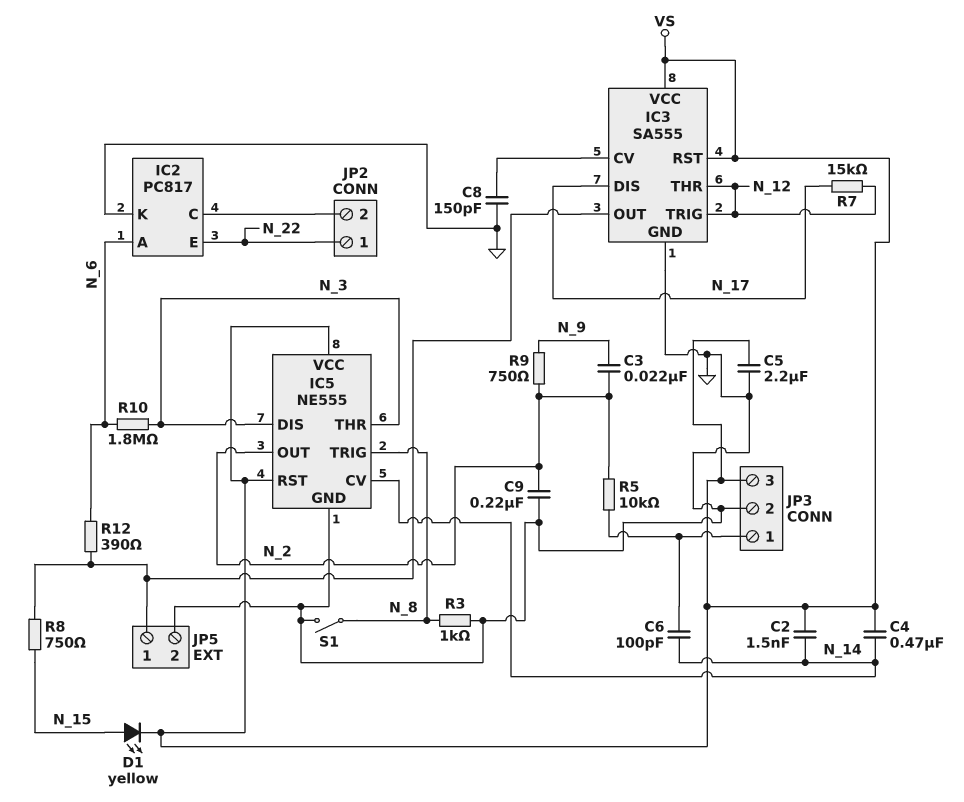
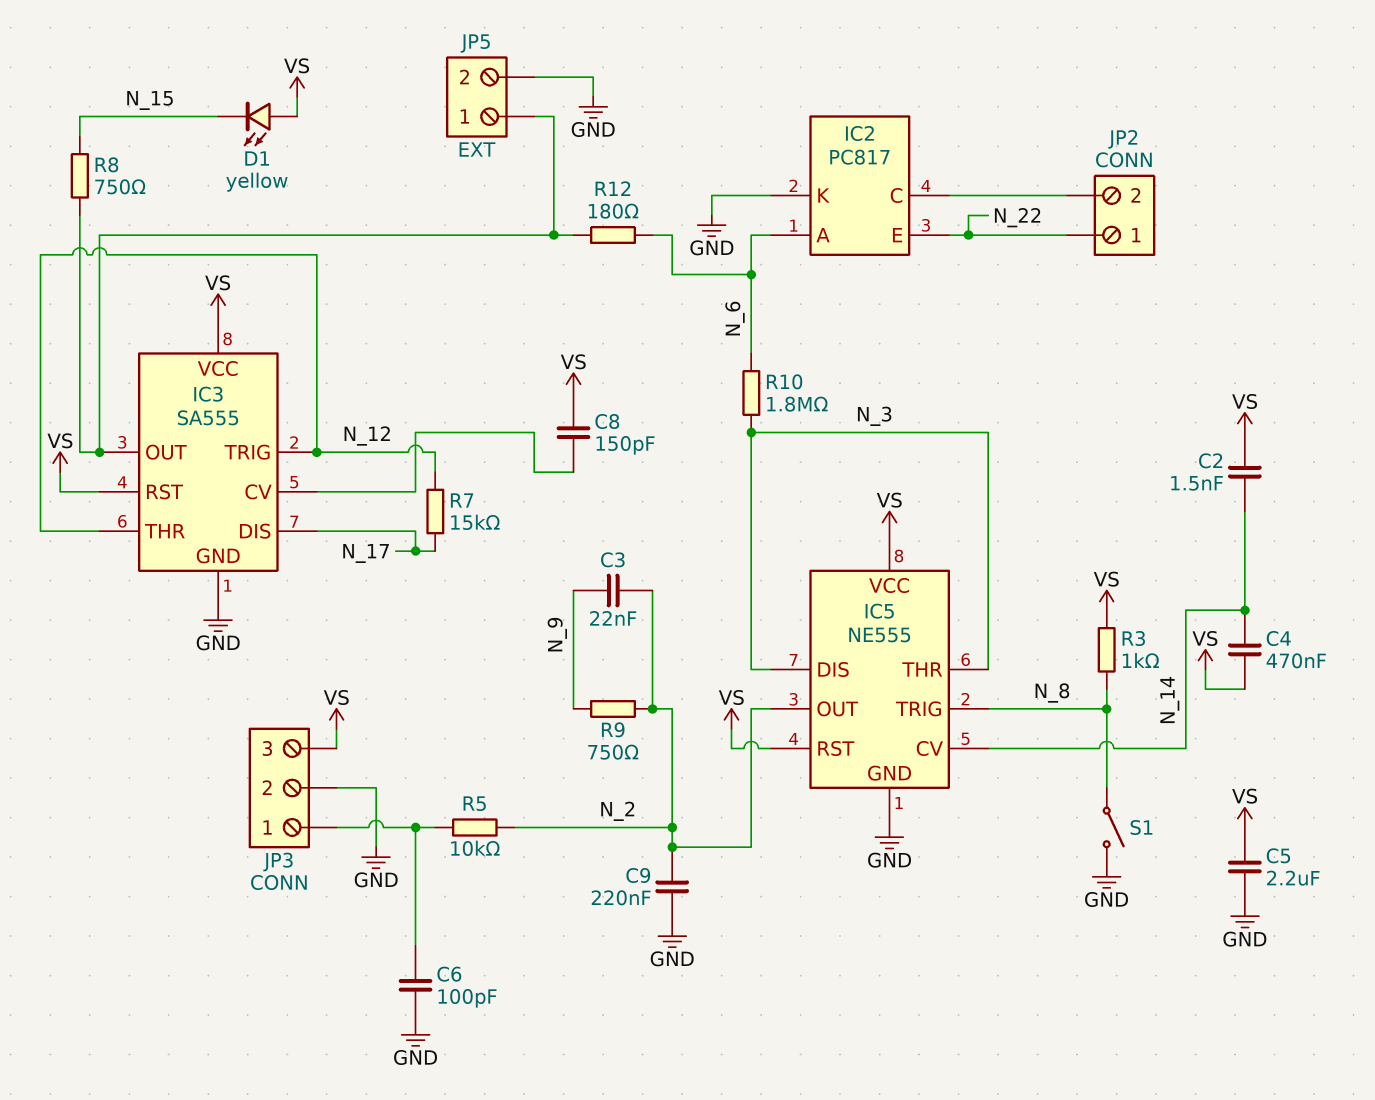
C6: 100pF (JP3/1, N_14) -> 100pF (GND, JP3/1)
C8: 150pF (GND, IC3/CV) -> 150pF (IC3/CV, VS)
D1: LED yellow (A N_15, K VS) -> LED yellow (A VS, K N_15)
R3: 1k (GND, N_8) -> 1k (N_8, VS)
R12: 390 (IC3/OUT, N_6) -> 180 (IC3/OUT, N_6)

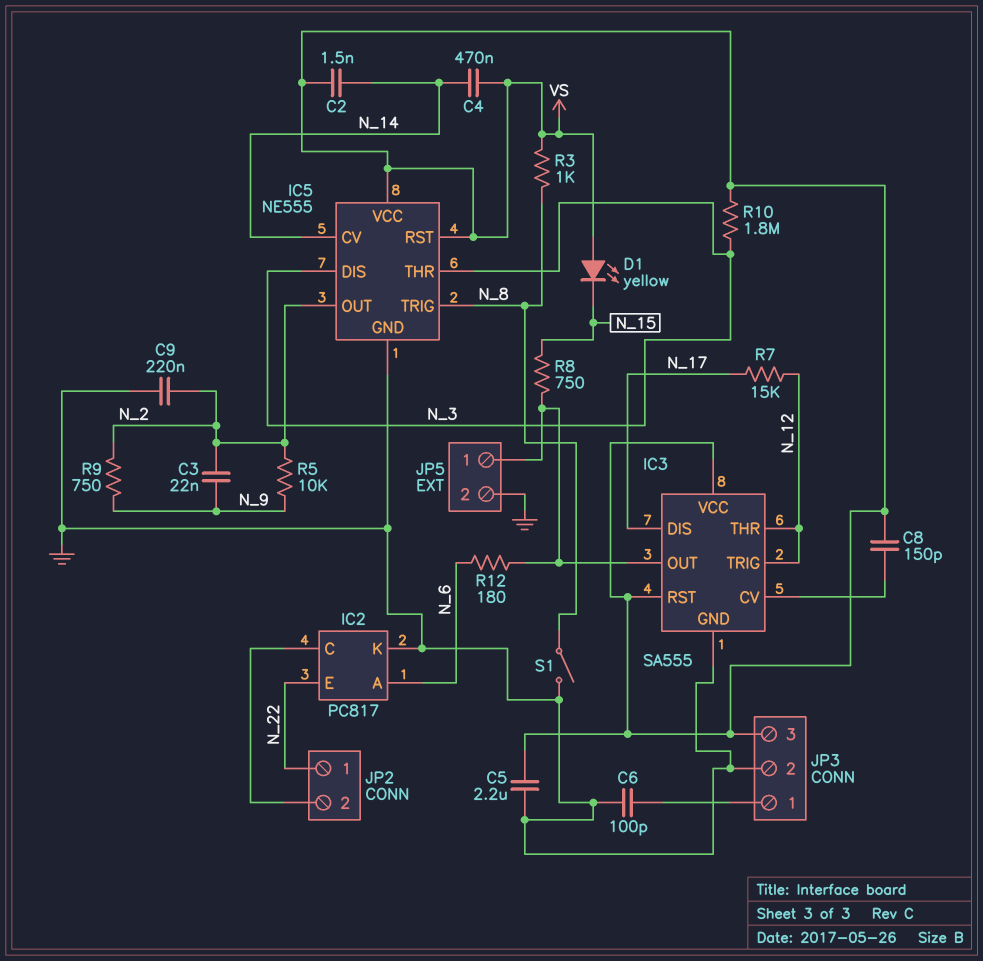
R5: 10k (JP3/1, N_2) -> 10k (N_2, N_9)
R10: 1.8M (N_3, N_6) -> 1.8M (N_3, VS)

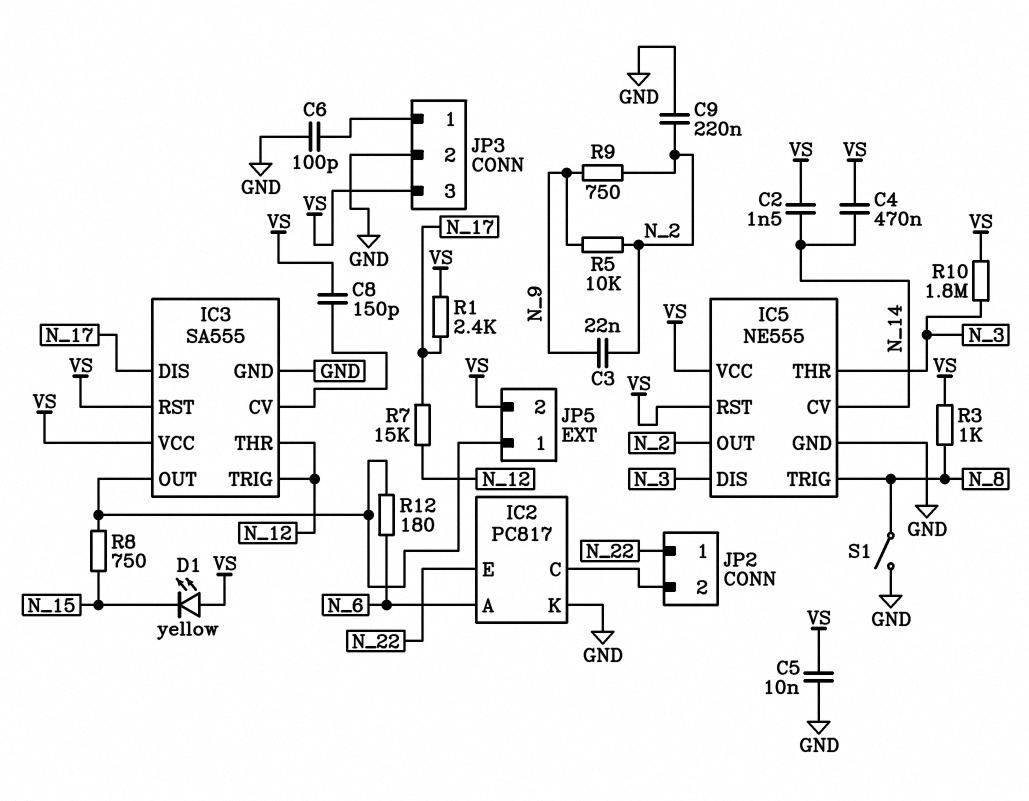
C5: 2.2uF (GND, VS) -> 10nF (GND, VS)
JP5 pin 2: GND -> VS
R1: none -> 2.4k (N_17, VS)

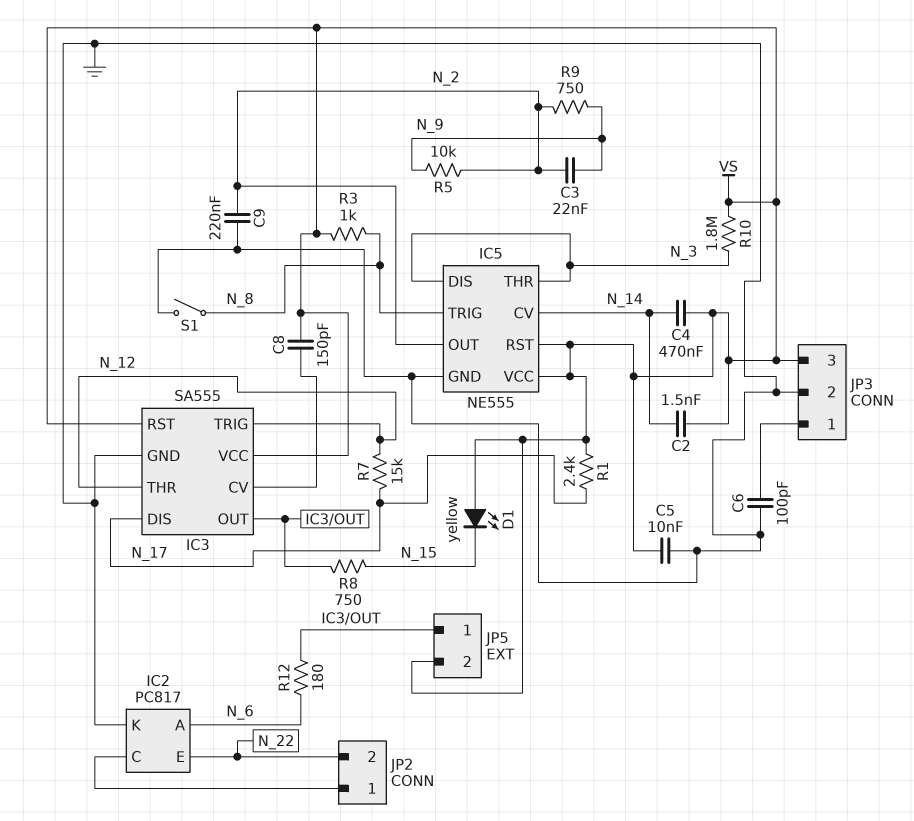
JP2 pin 1: N_22 -> IC2/C
JP2 pin 2: IC2/C -> N_22

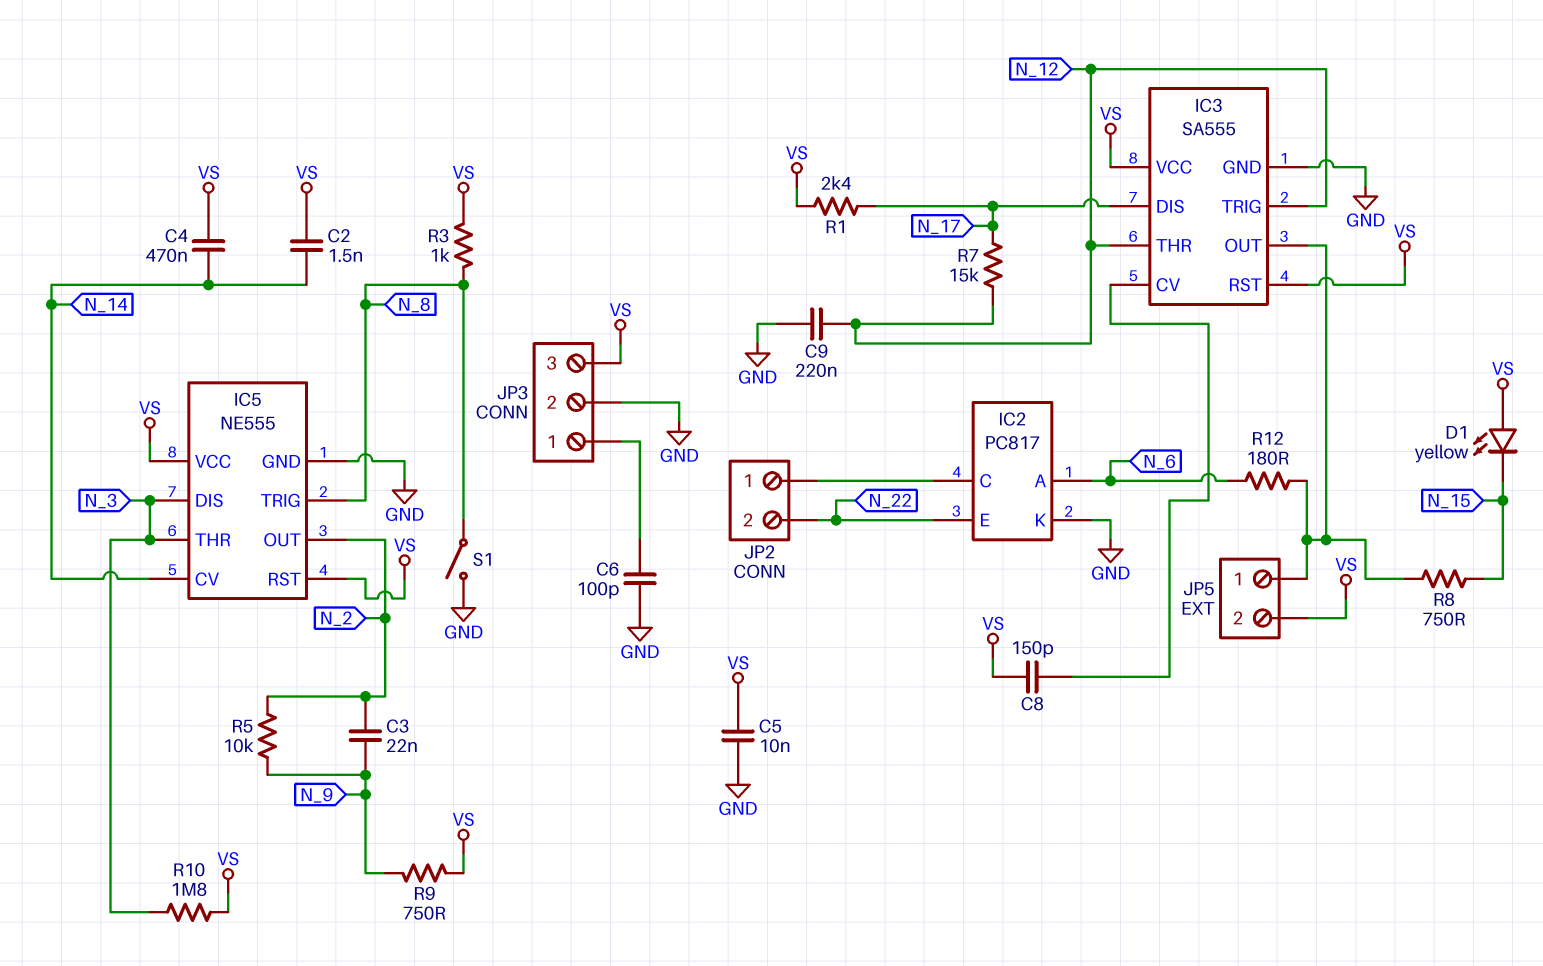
C9: 220nF (GND, N_2) -> 220nF (GND, N_12)
R9: 750 (N_2, N_9) -> 750 (N_9, VS)

